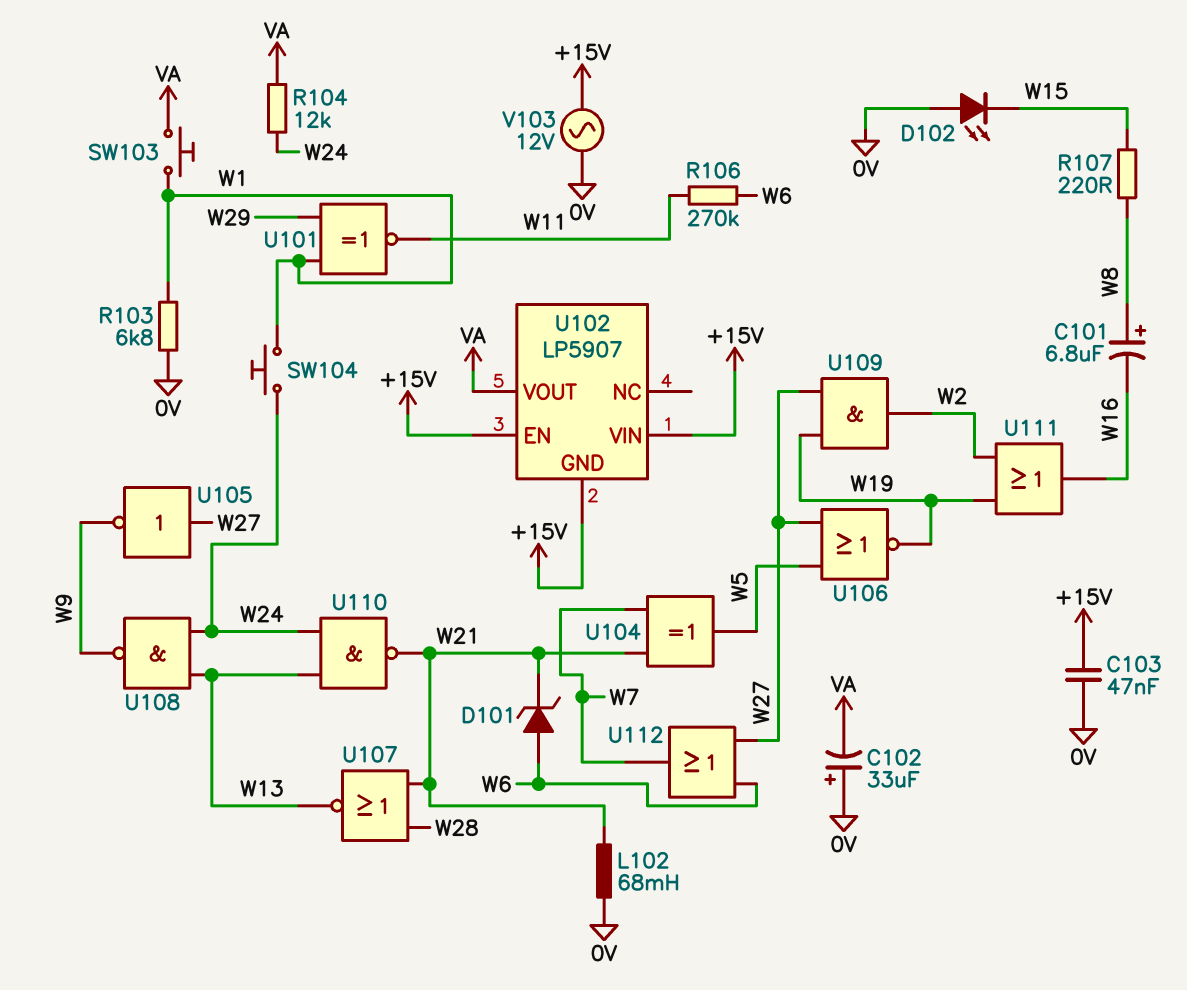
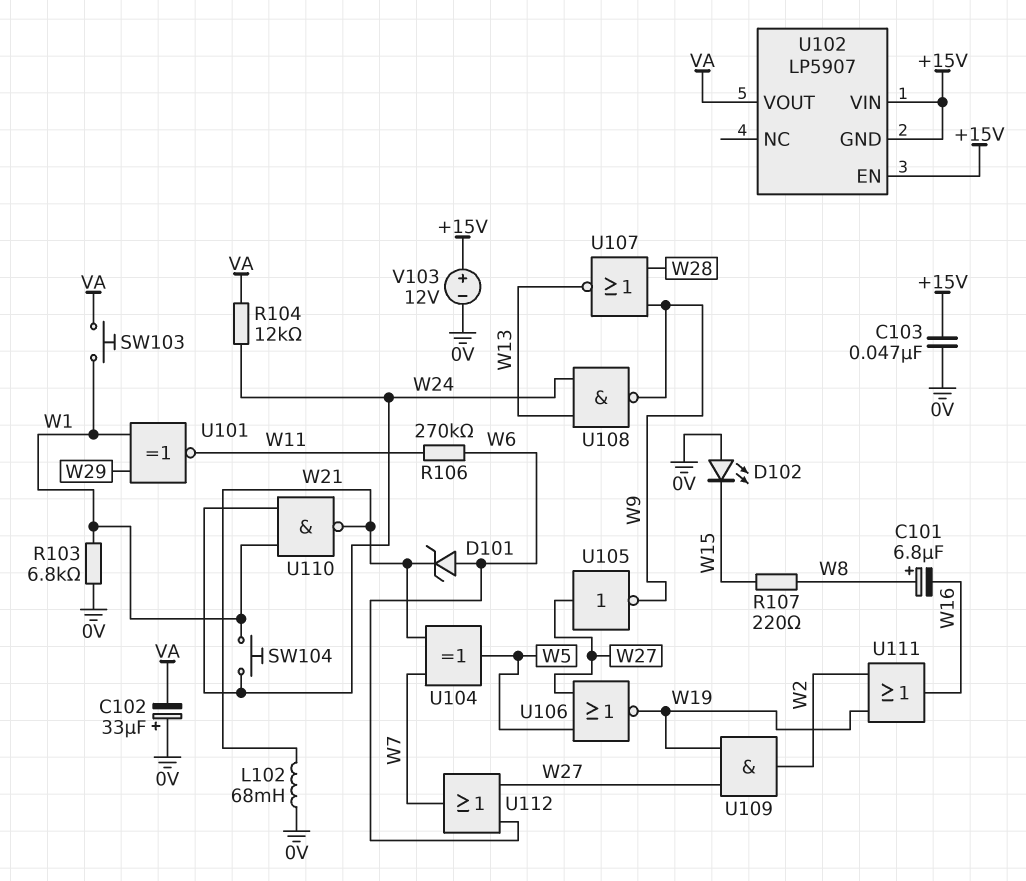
U107: NOR (in W21, in W28, out W13) -> NOR (in W9, in W28, out W13)
U110: NAND (in W13, in W24, out W21) -> NAND (in W1, in W24, out W21)
V103: AC 12V (+15V, 0V) -> 12V (plus +15V, minus 0V)

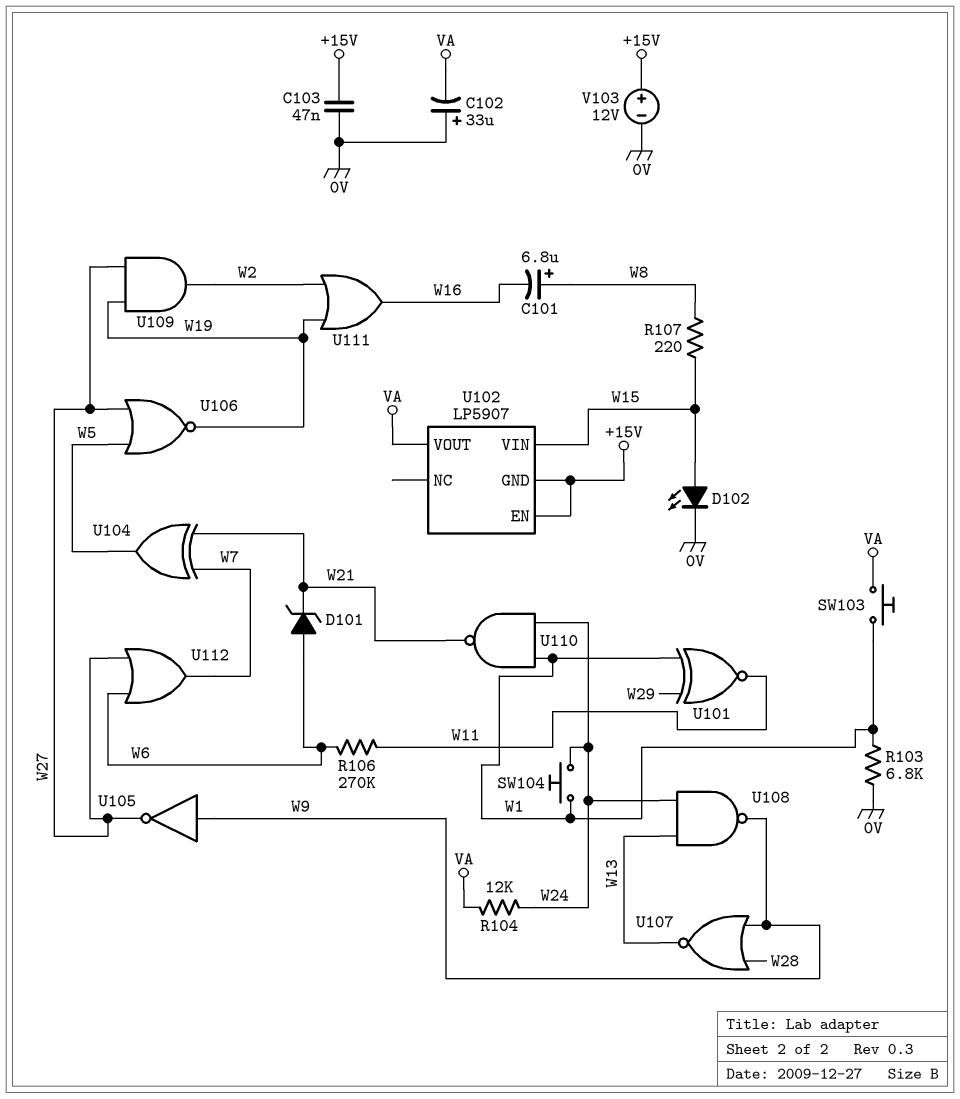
D102: LED (A 0V, K W15) -> LED (A W15, K 0V)
L102: 68mH (0V, W21) -> none
U102 pin VIN: +15V -> W15
U105: NOT (in W27, out W9) -> NOT (in W9, out W27)

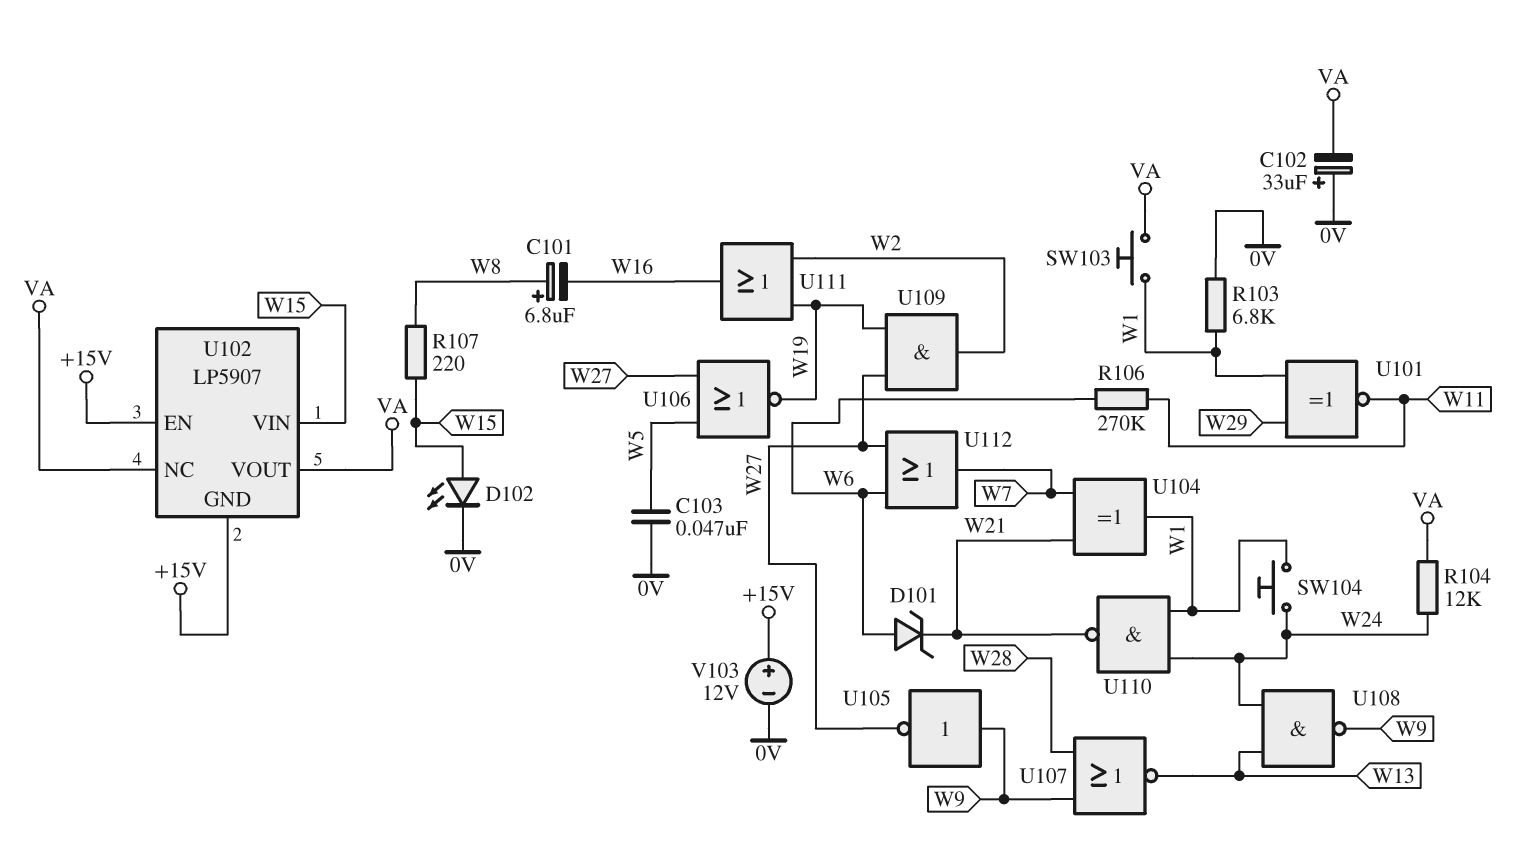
C103: 47nF (+15V, 0V) -> 47nF (0V, W5)
U102 pin NC: none -> VA
U104: XOR (in W7, in W21, out W5) -> XOR (in W7, in W21, out W1)

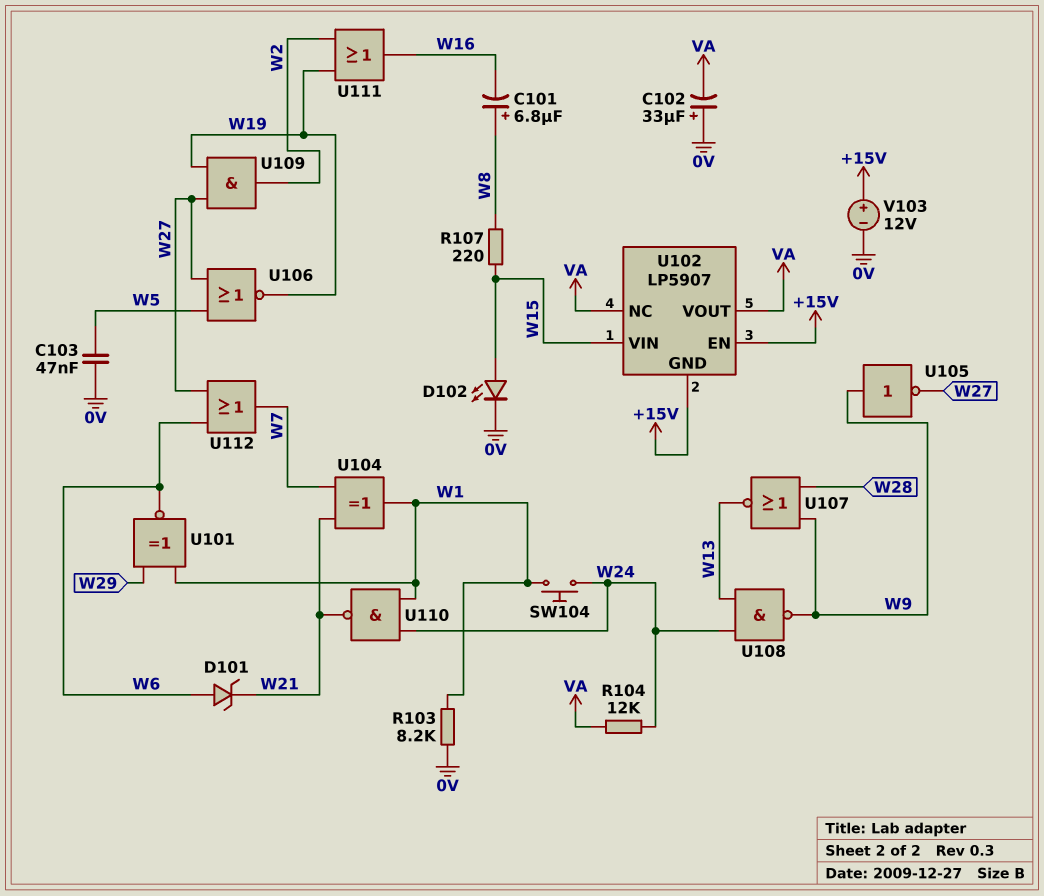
R103: 6.8k (0V, W1) -> 8.2k (0V, W1)
R106: 270k (W6, W11) -> none
SW103: button (VA, W1) -> none
U101: XNOR (in W1, in W29, out W11) -> XNOR (in W1, in W29, out W6)

